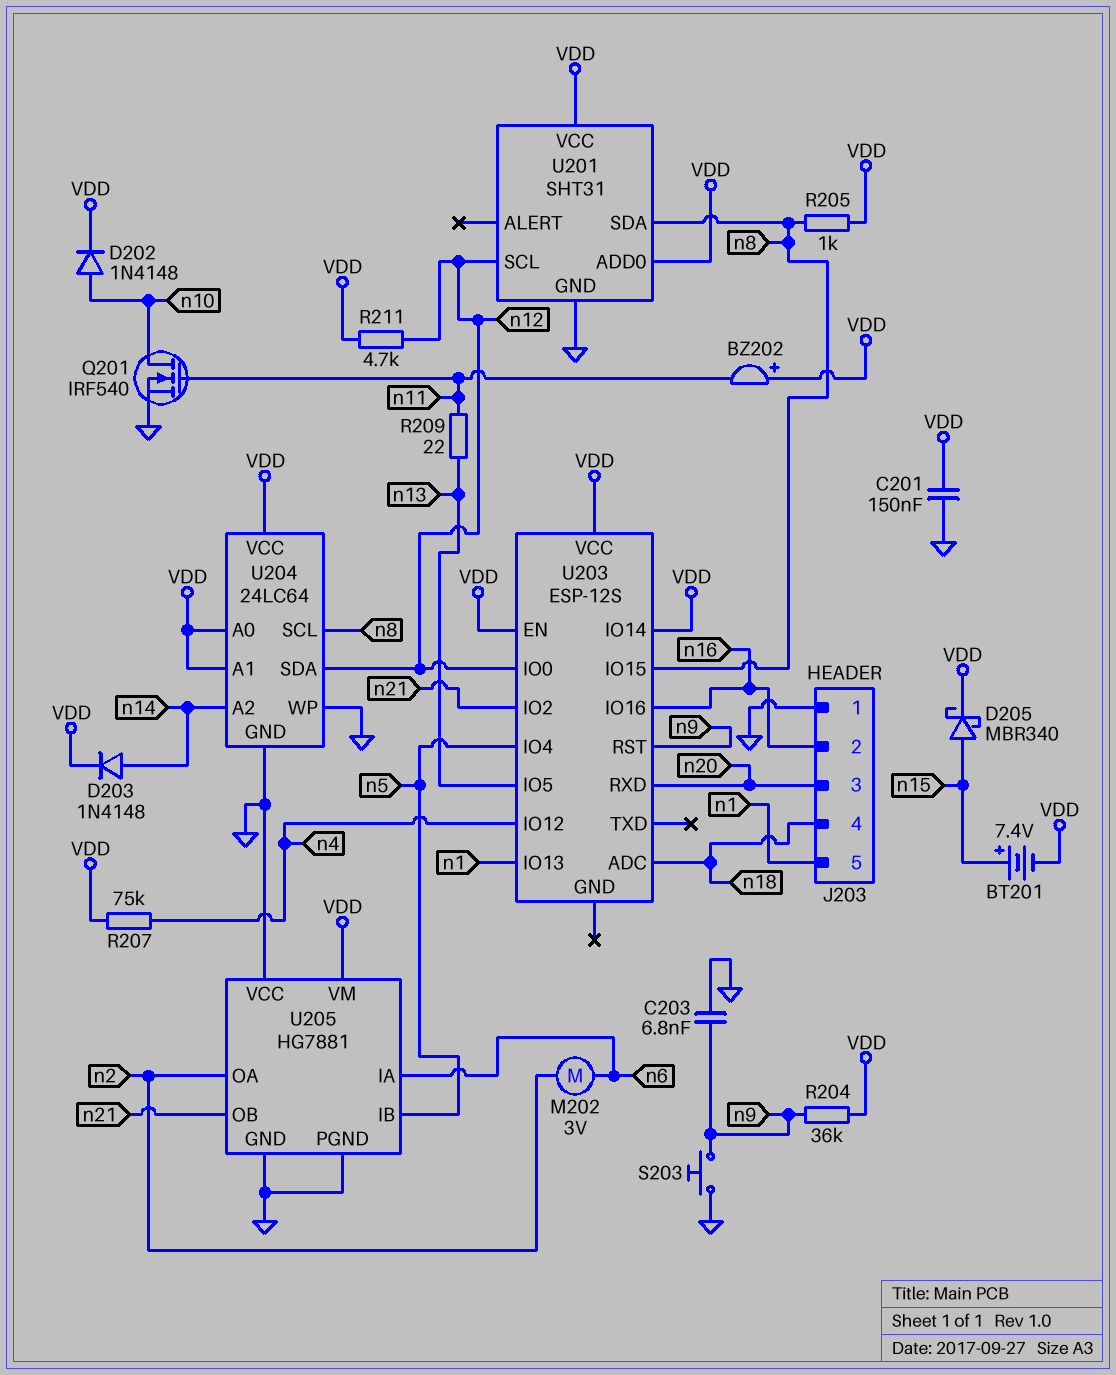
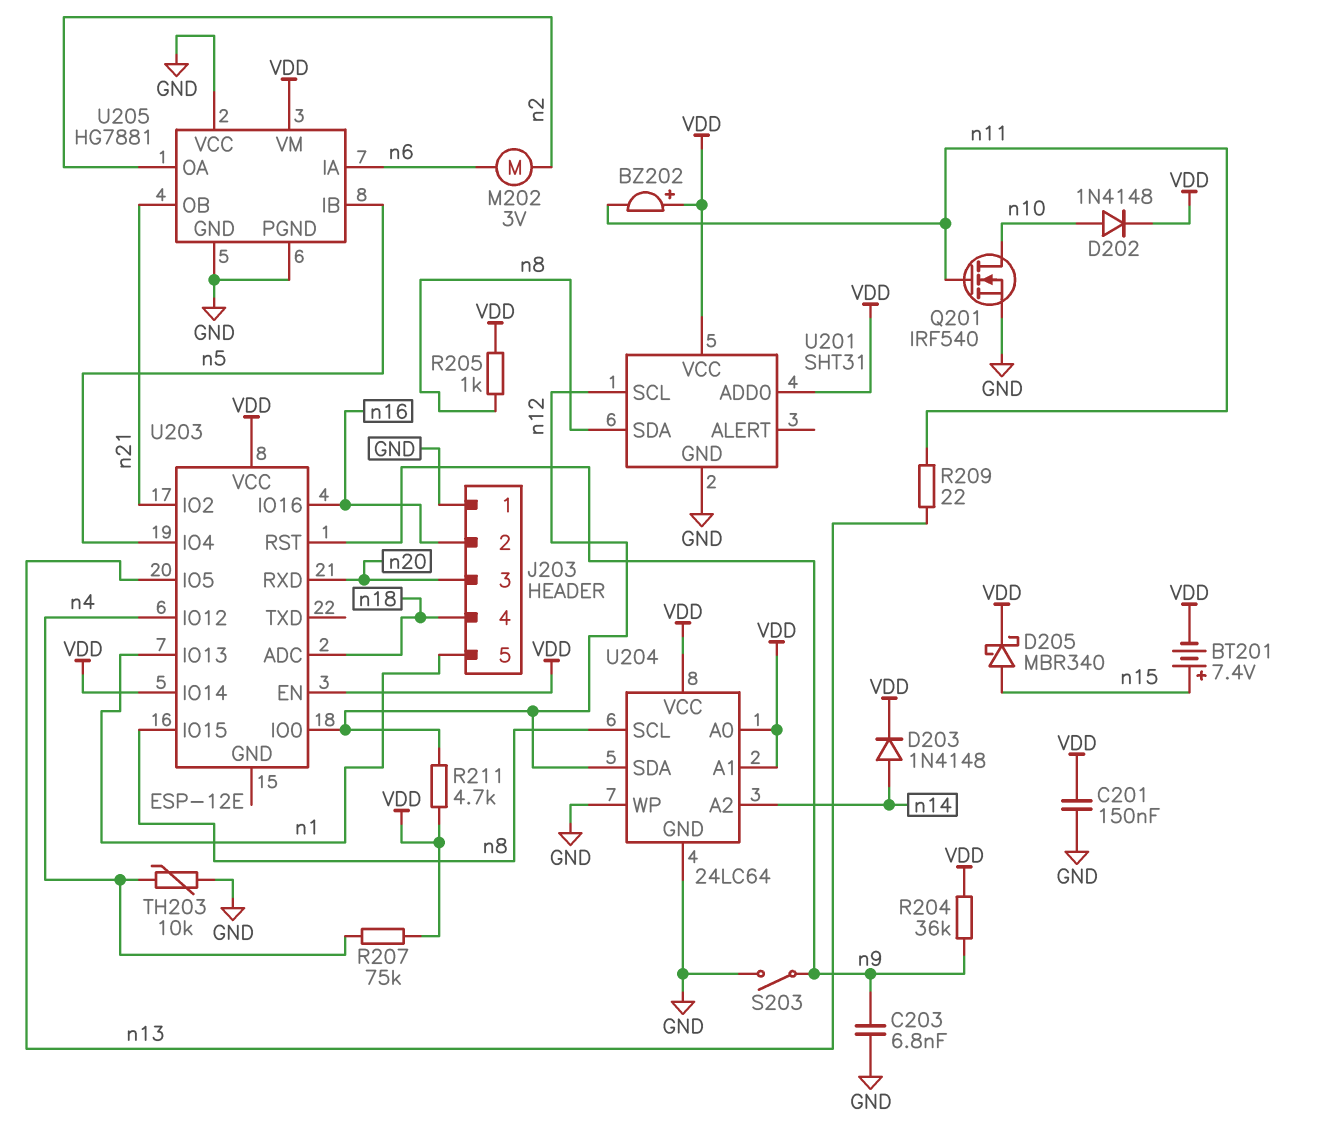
S203: button (GND, n9) -> switch (GND, n9)
TH203: none -> 10k (GND, n4)
U203: ESP-12S -> ESP-12E

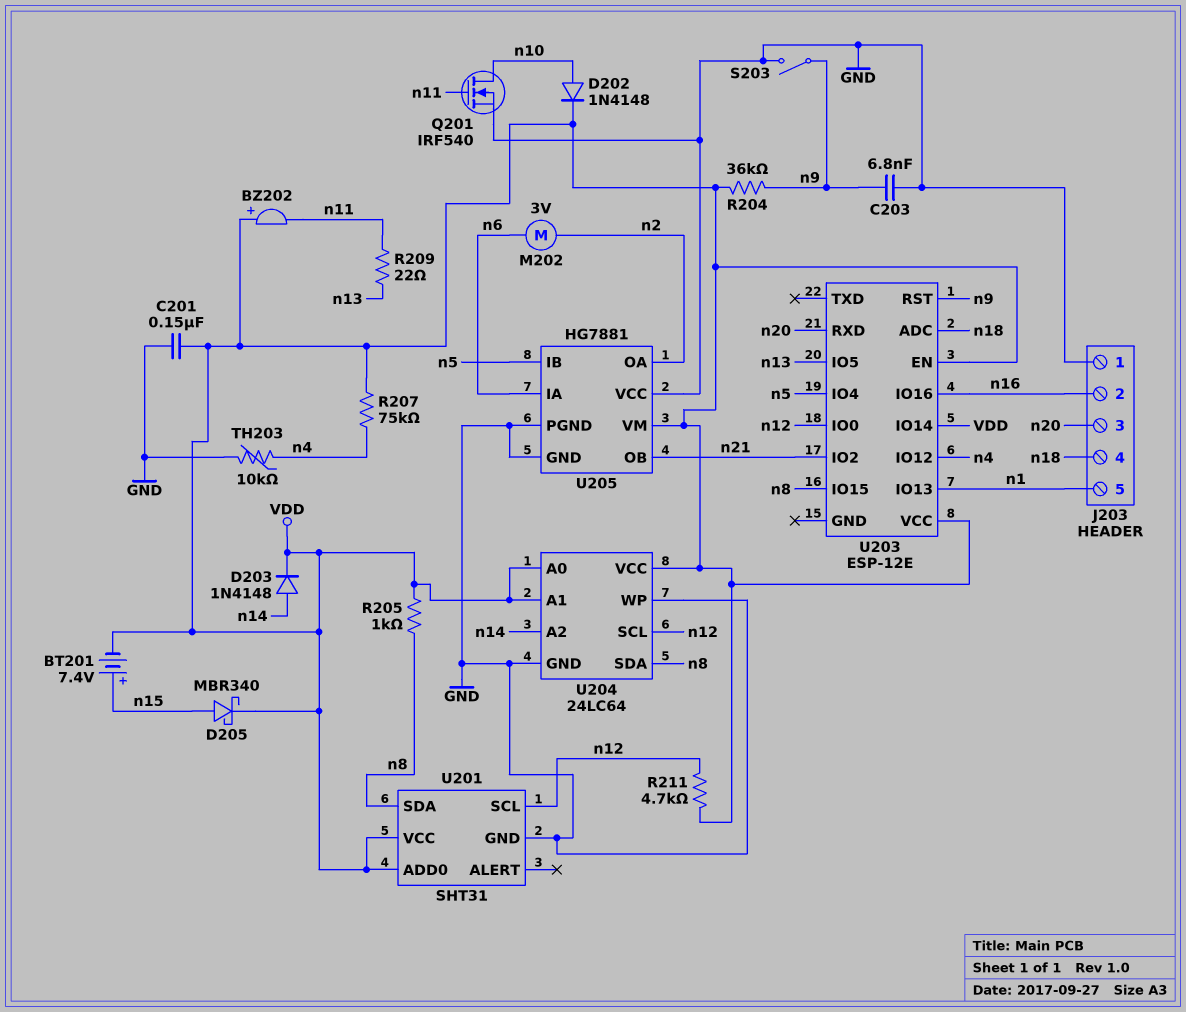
U204 pin SCL: n8 -> n12
U204 pin SDA: n12 -> n8

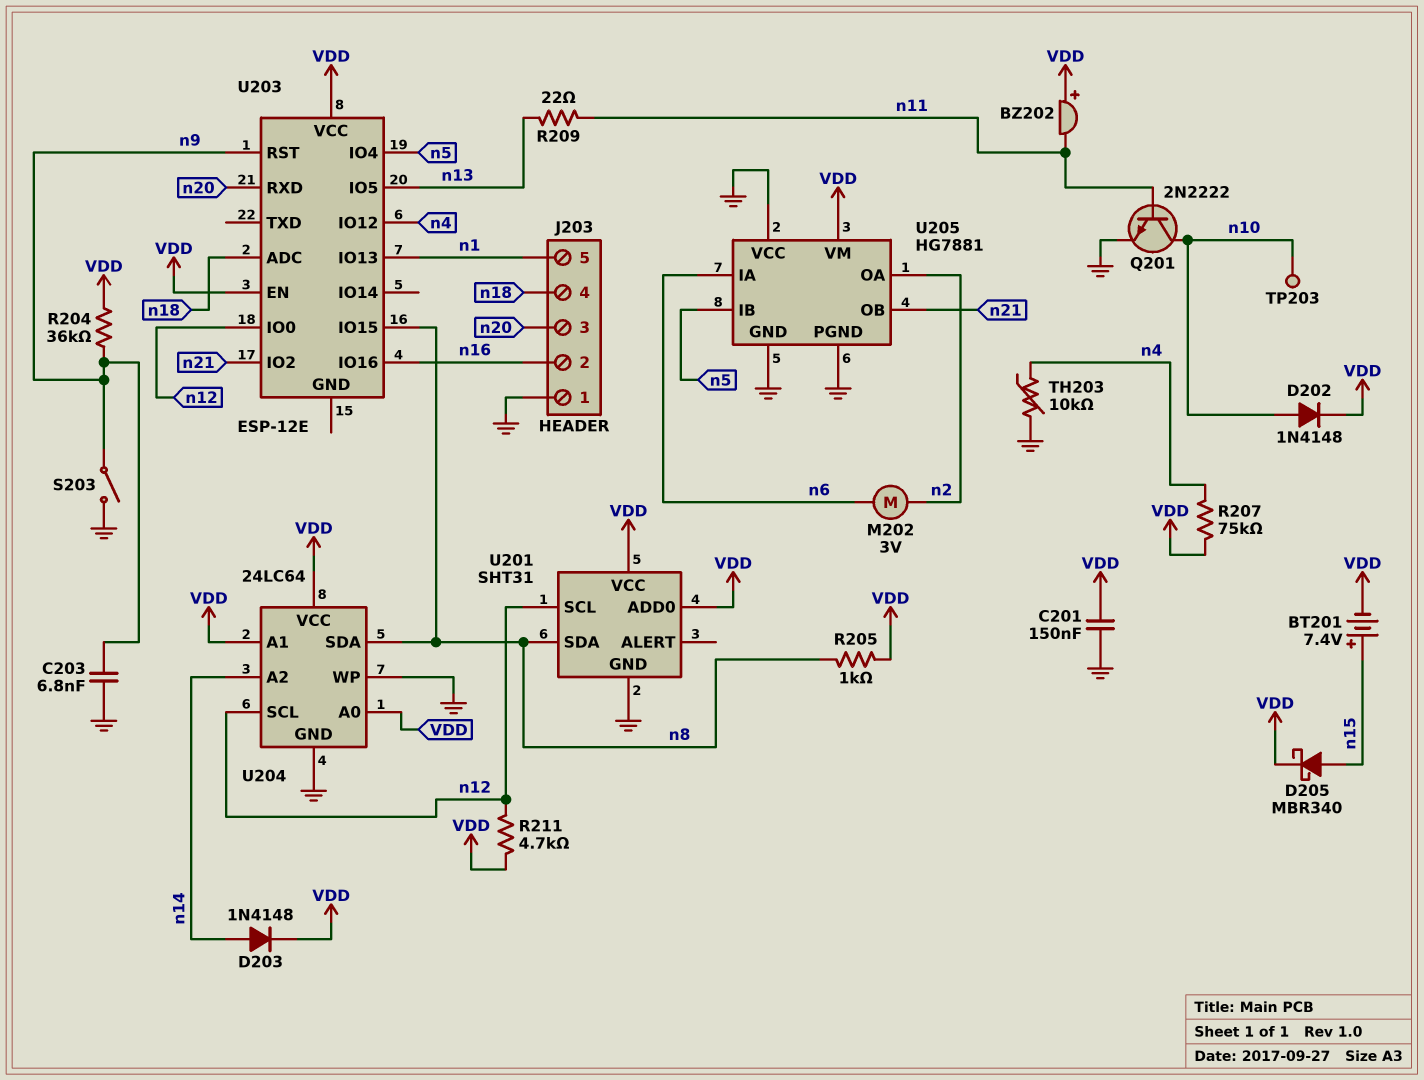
Q201: NMOS IRF540 (G n11, D n10, S GND) -> NPN 2N2222 (B n11, C n10, E GND)
TP203: none -> test point (n10)
U203 pin IO14: VDD -> none

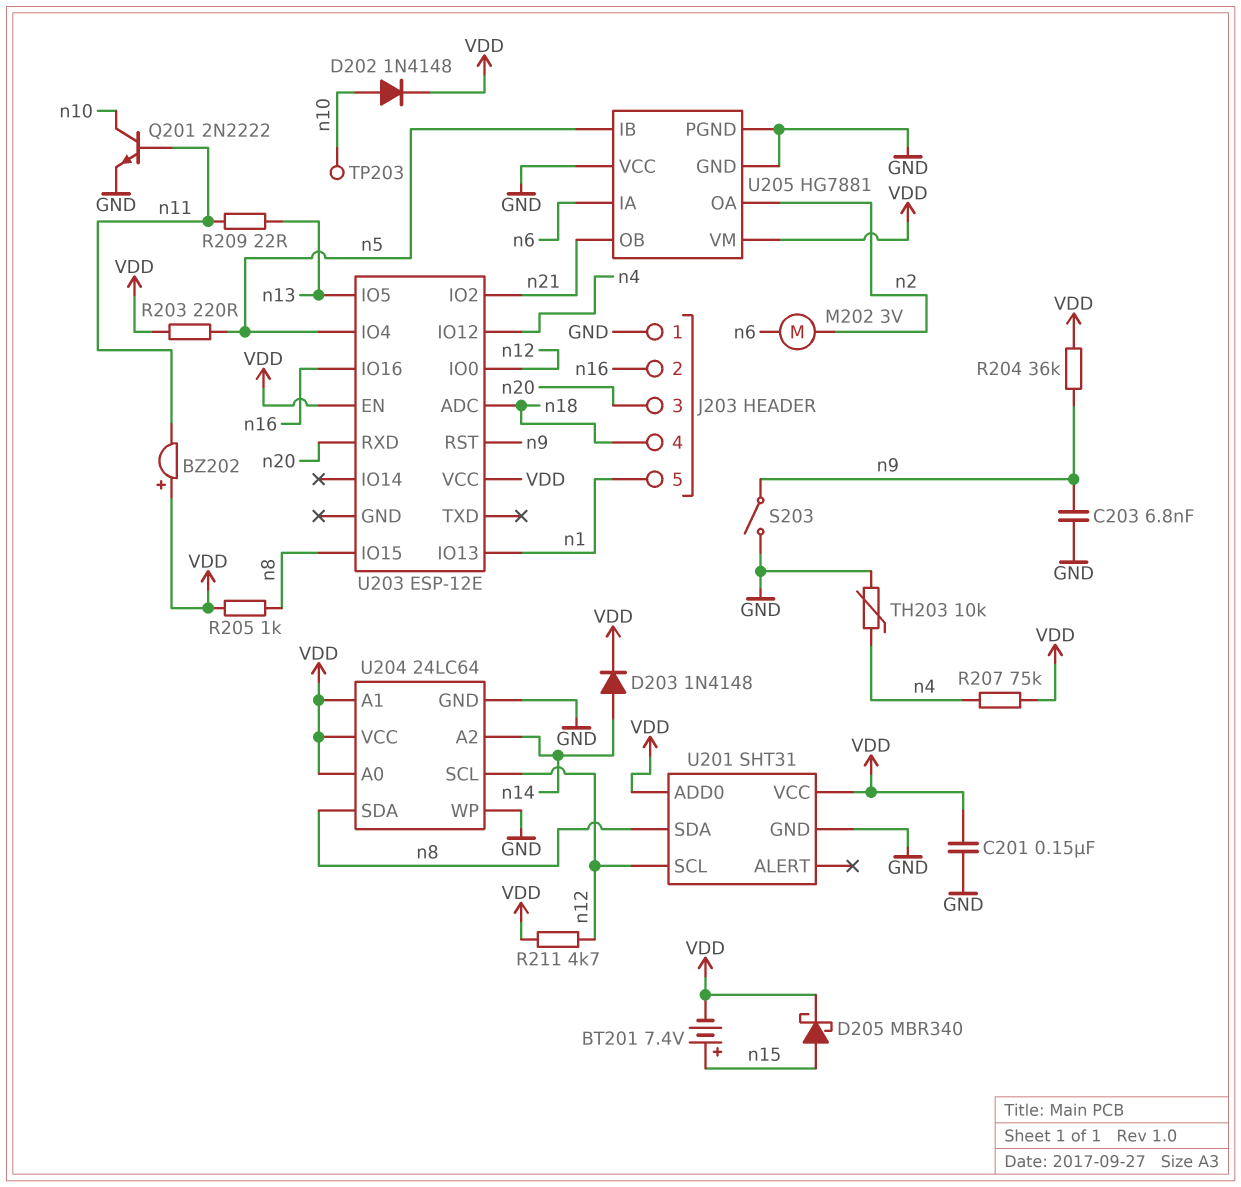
R203: none -> 220 (VDD, n5)

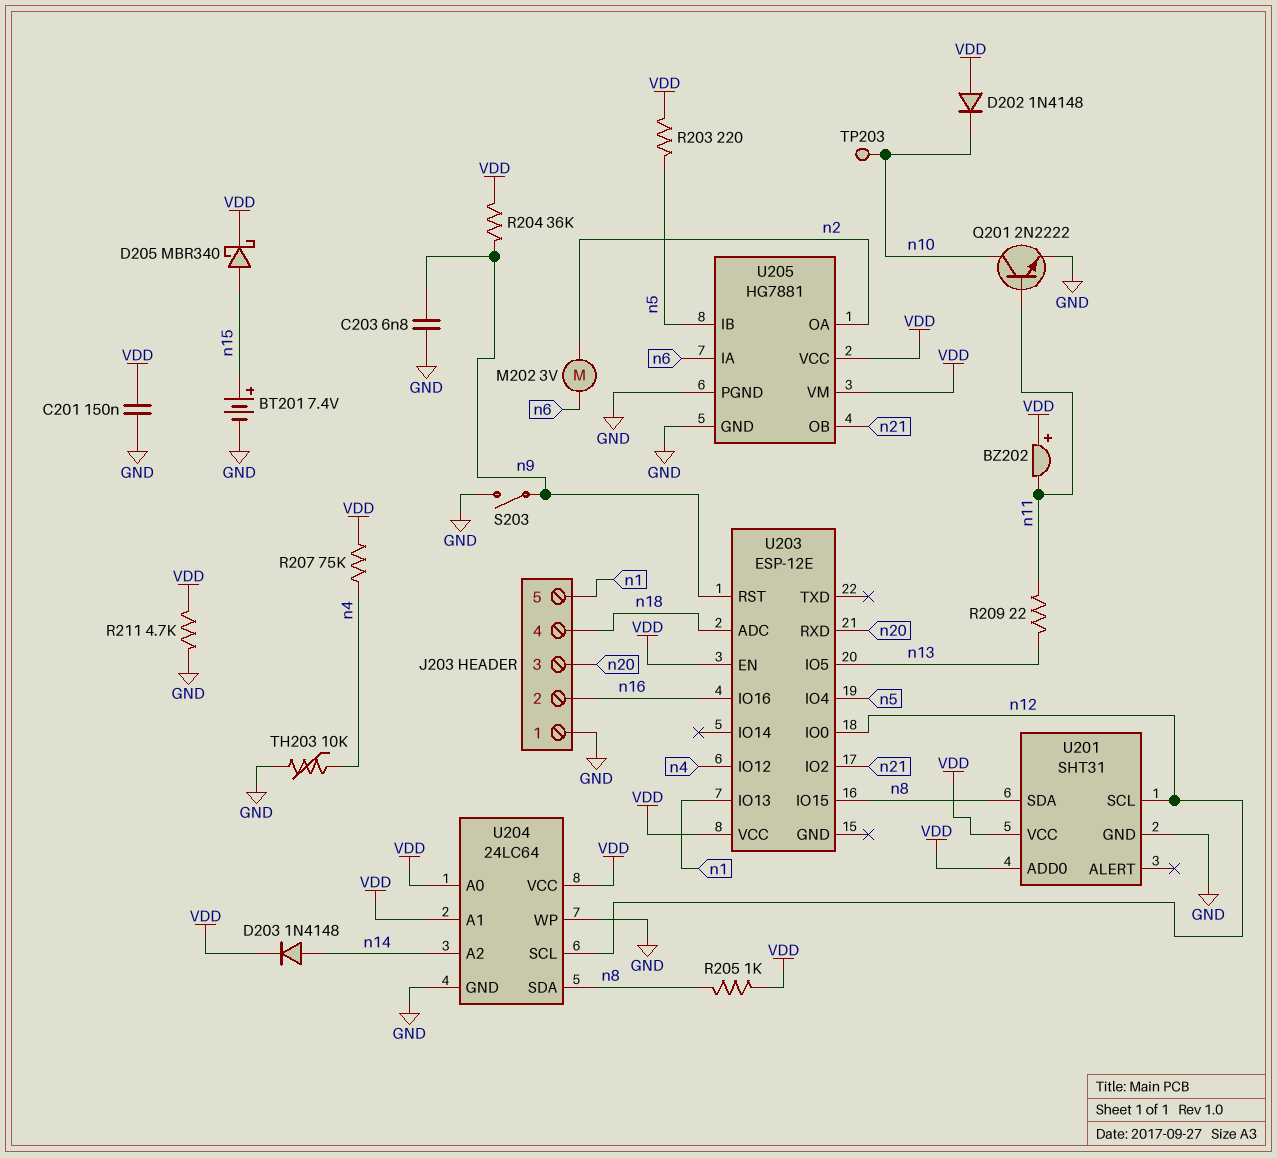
BT201: 7.4V (plus n15, minus VDD) -> 7.4V (plus n15, minus GND)
D202: diode 1N4148 (A n10, K VDD) -> diode 1N4148 (A VDD, K n10)
R211: 4.7k (VDD, n12) -> 4.7k (GND, VDD)
U205 pin VCC: GND -> VDD

